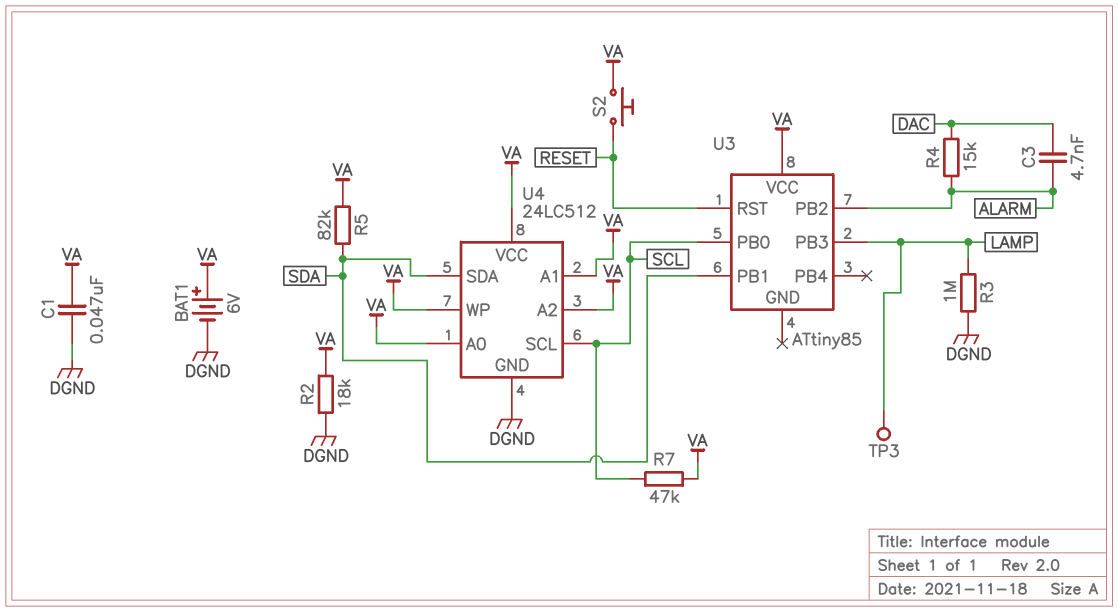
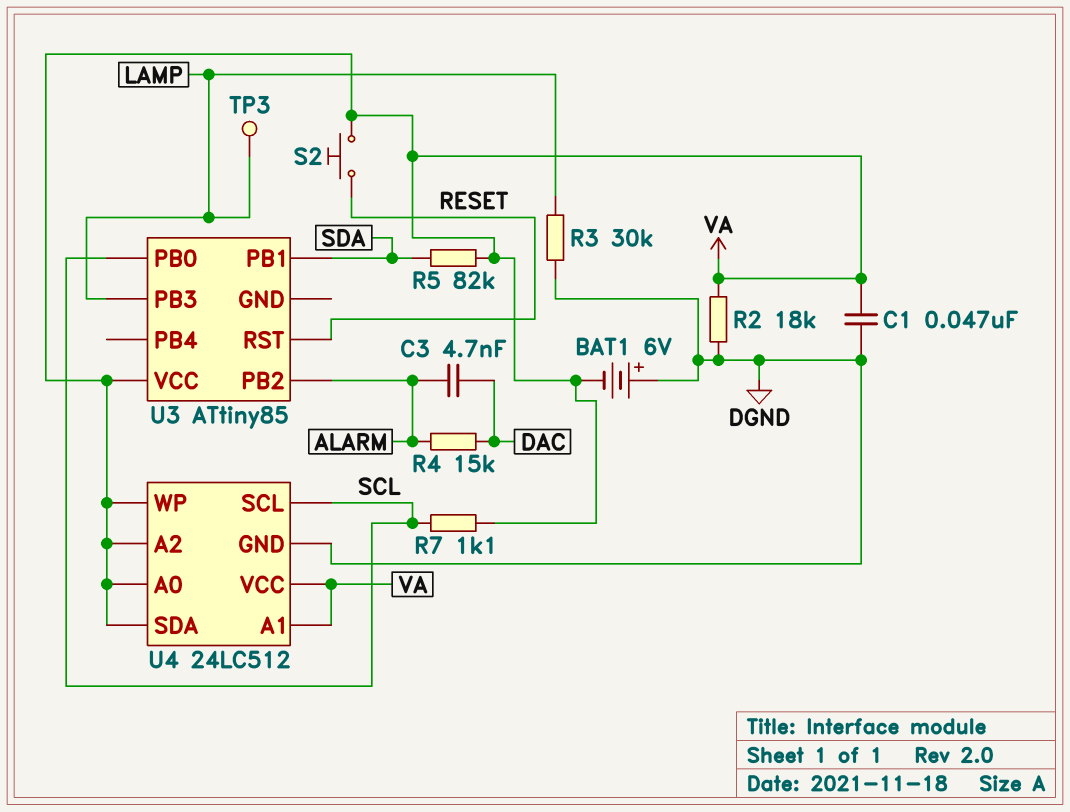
BAT1: 6V (plus VA, minus DGND) -> 6V (plus DGND, minus VA)
R3: 1M (DGND, LAMP) -> 30k (DGND, LAMP)
R7: 47k (SCL, VA) -> 1.1k (SCL, VA)
U4 pin SDA: SDA -> VA

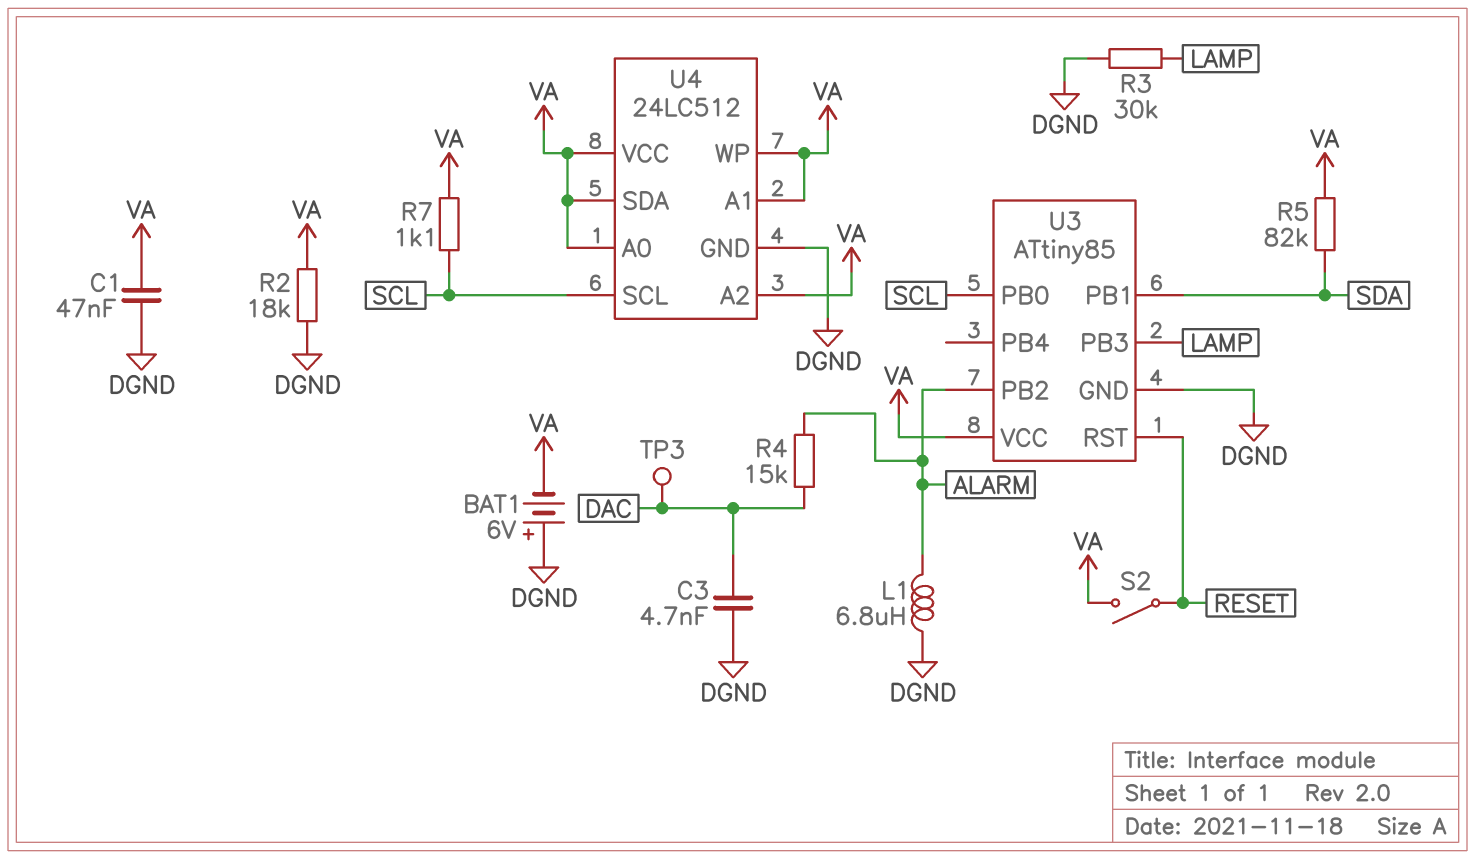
C3: 4.7nF (ALARM, DAC) -> 4.7nF (DAC, DGND)
L1: none -> 6.8uH (ALARM, DGND)
S2: button (RESET, VA) -> switch (RESET, VA)
TP3: test point (LAMP) -> test point (DAC)
U3 pin GND: none -> DGND

